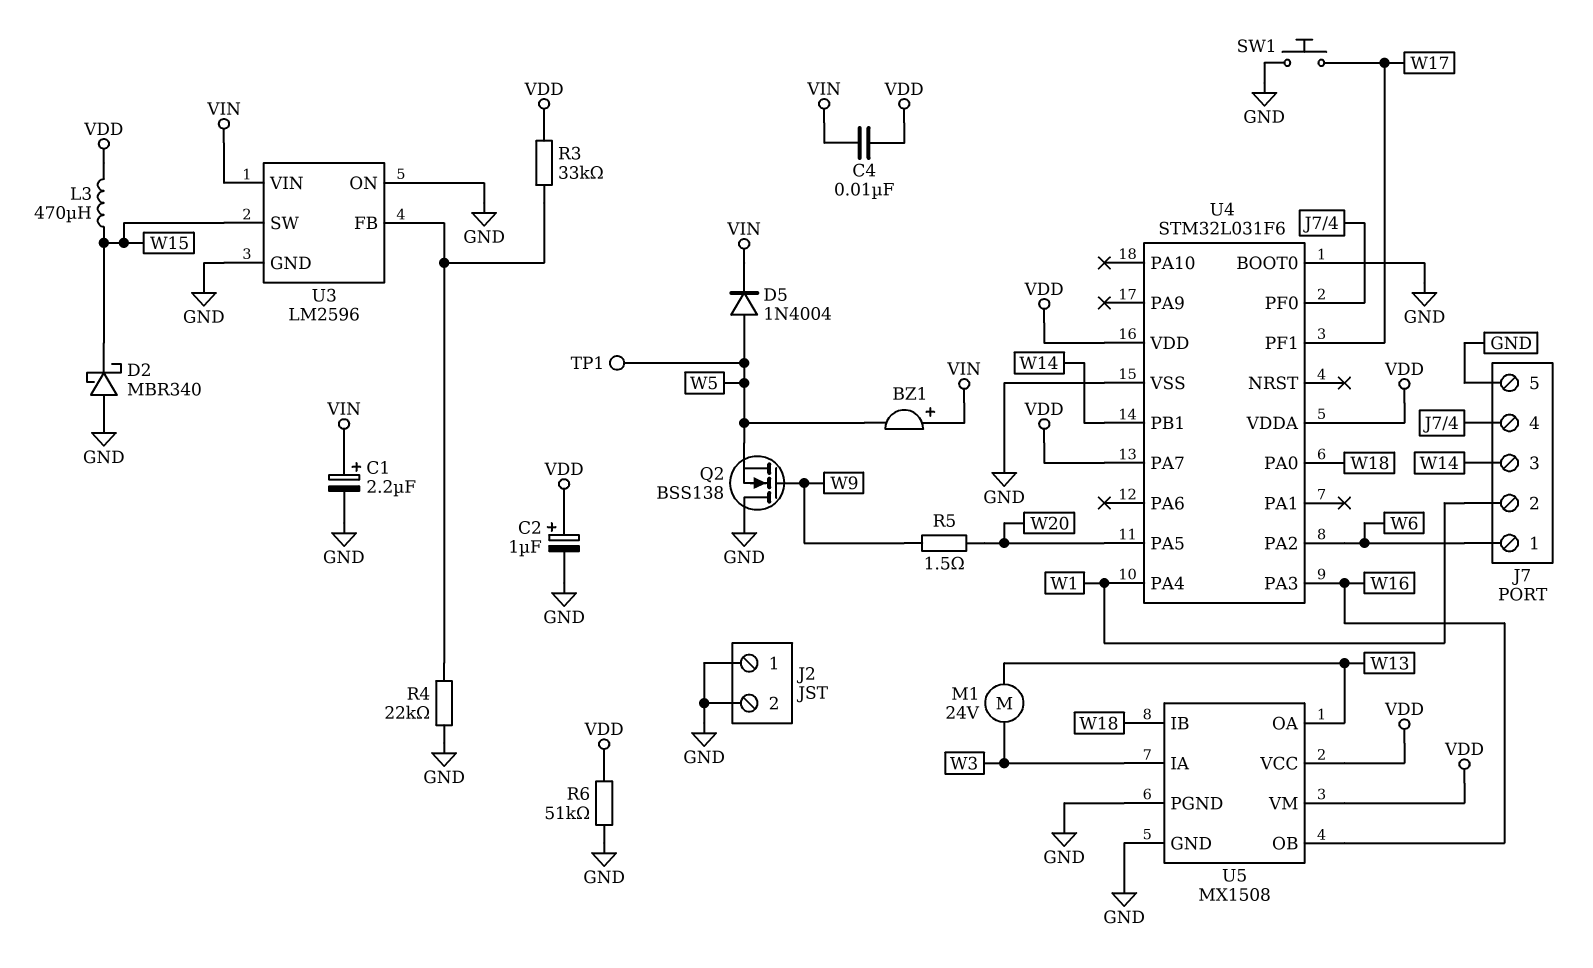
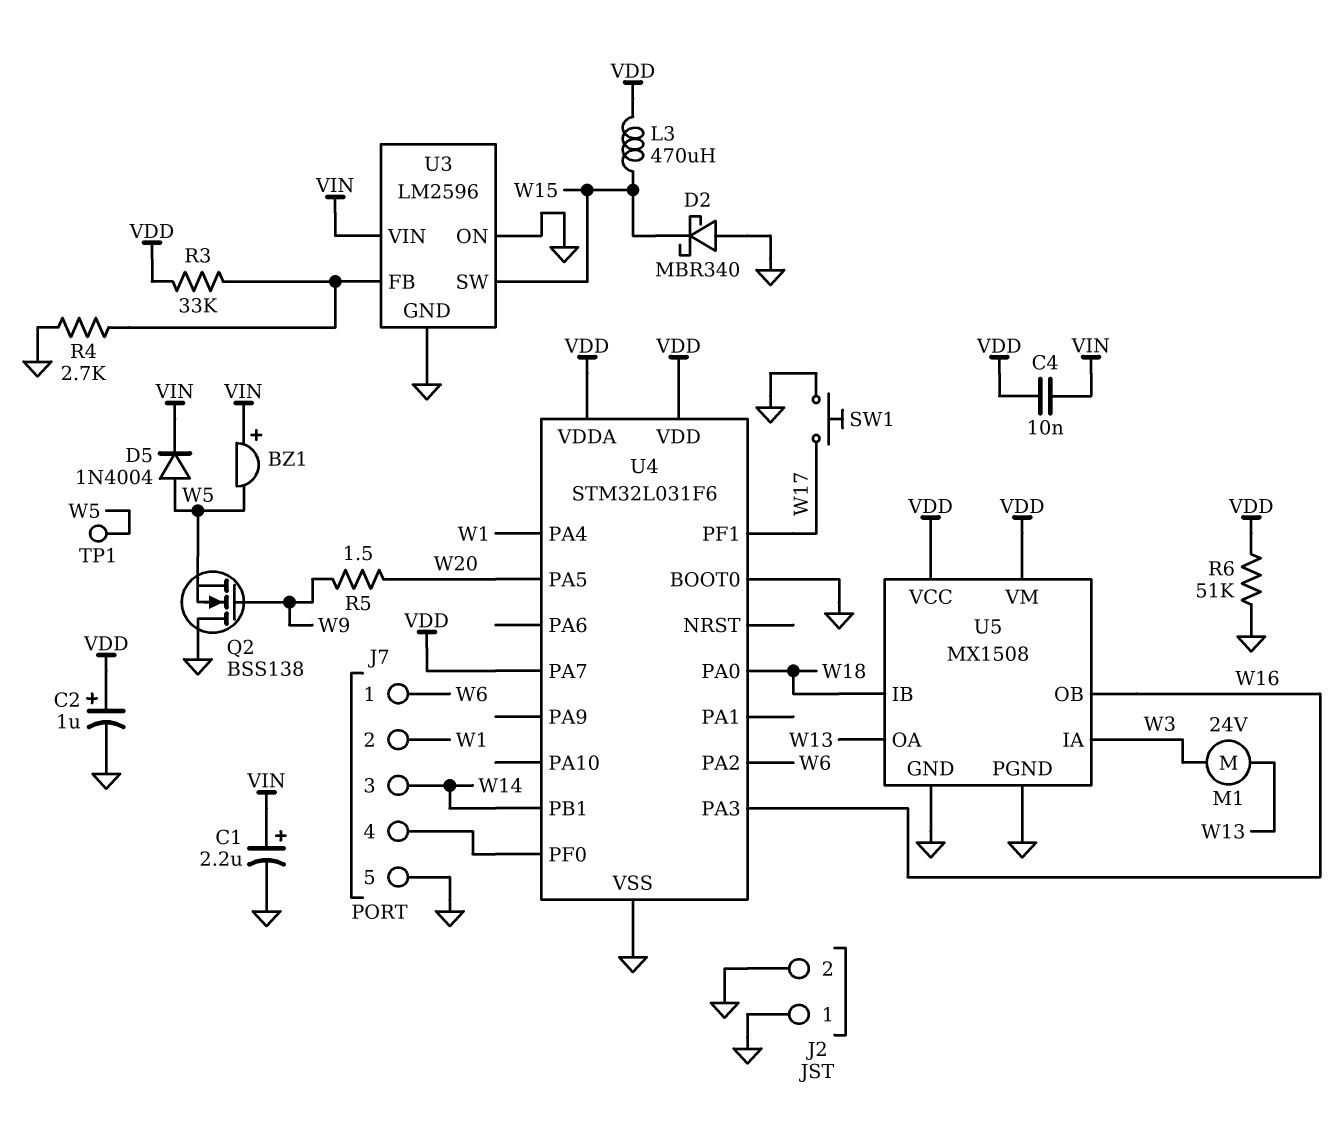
R4: 22k (GND, U3/FB) -> 2.7k (GND, U3/FB)

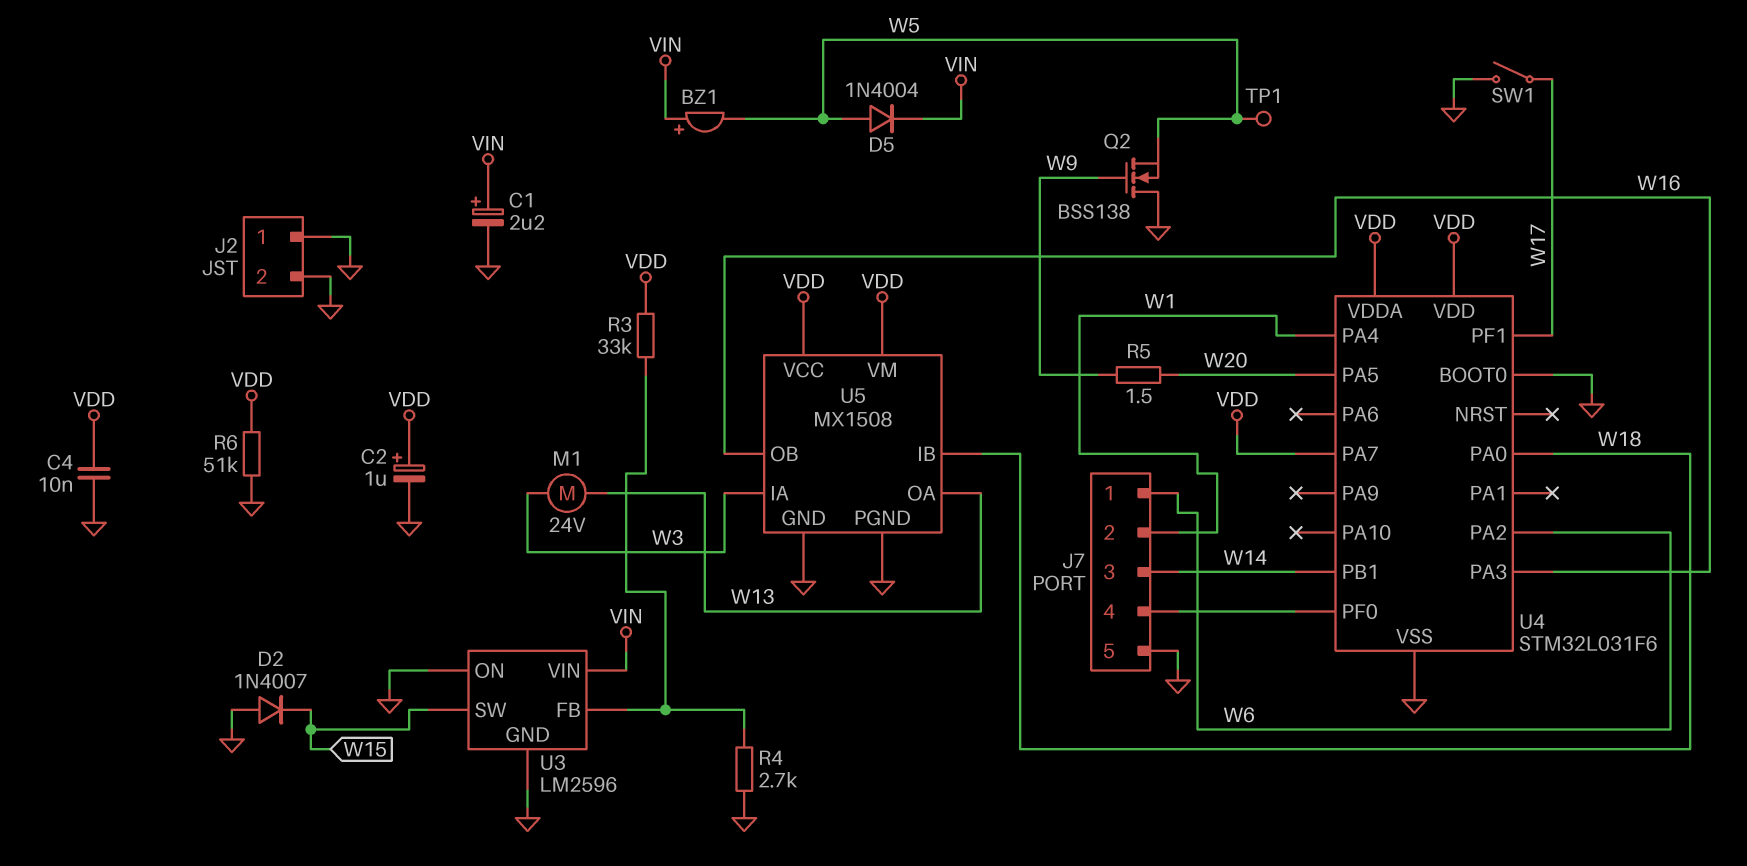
C4: 10nF (VDD, VIN) -> 10nF (GND, VDD)
D2: schottky MBR340 (A GND, K W15) -> diode 1N4007 (A GND, K W15)
L3: 470uH (VDD, W15) -> none
SW1: button (GND, W17) -> switch (GND, W17)

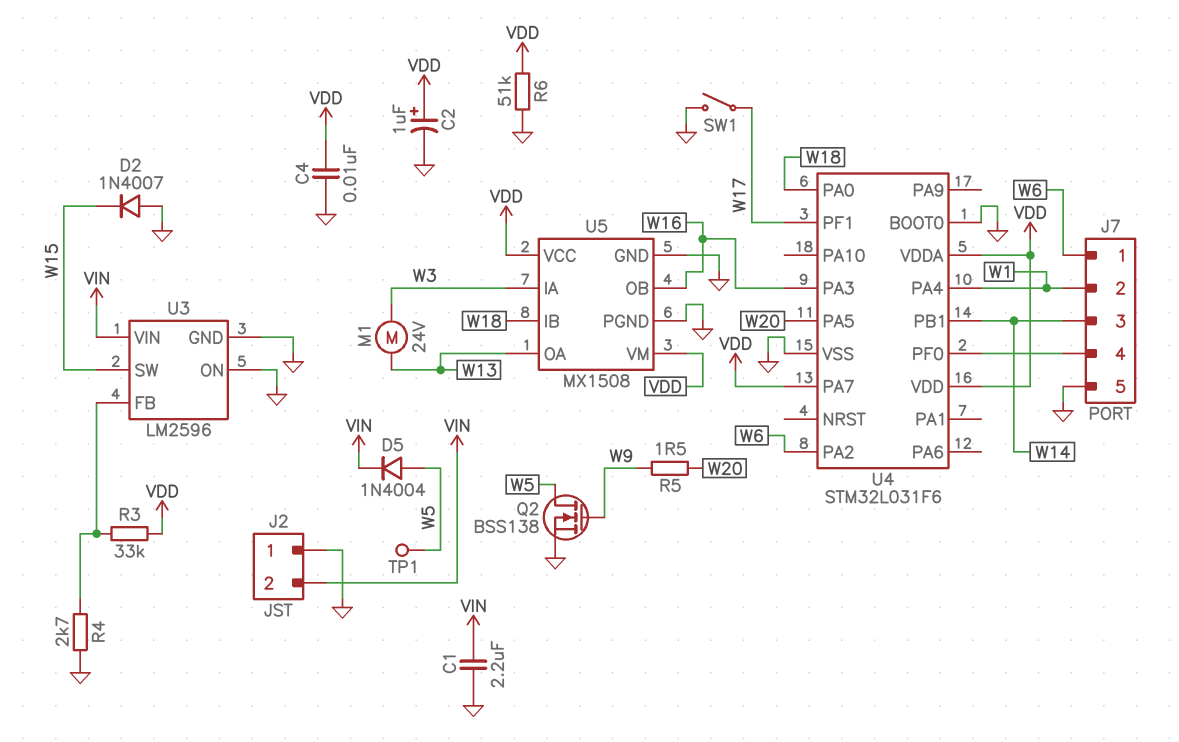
BZ1: buzzer (plus VIN, minus W5) -> none
C1: 2.2uF (plus VIN, minus GND) -> 2.2uF (GND, VIN)
J2 pin 2: GND -> VIN
Q2: NMOS BSS138 (G W9, D GND, S W5) -> NMOS BSS138 (G W9, D W5, S GND)

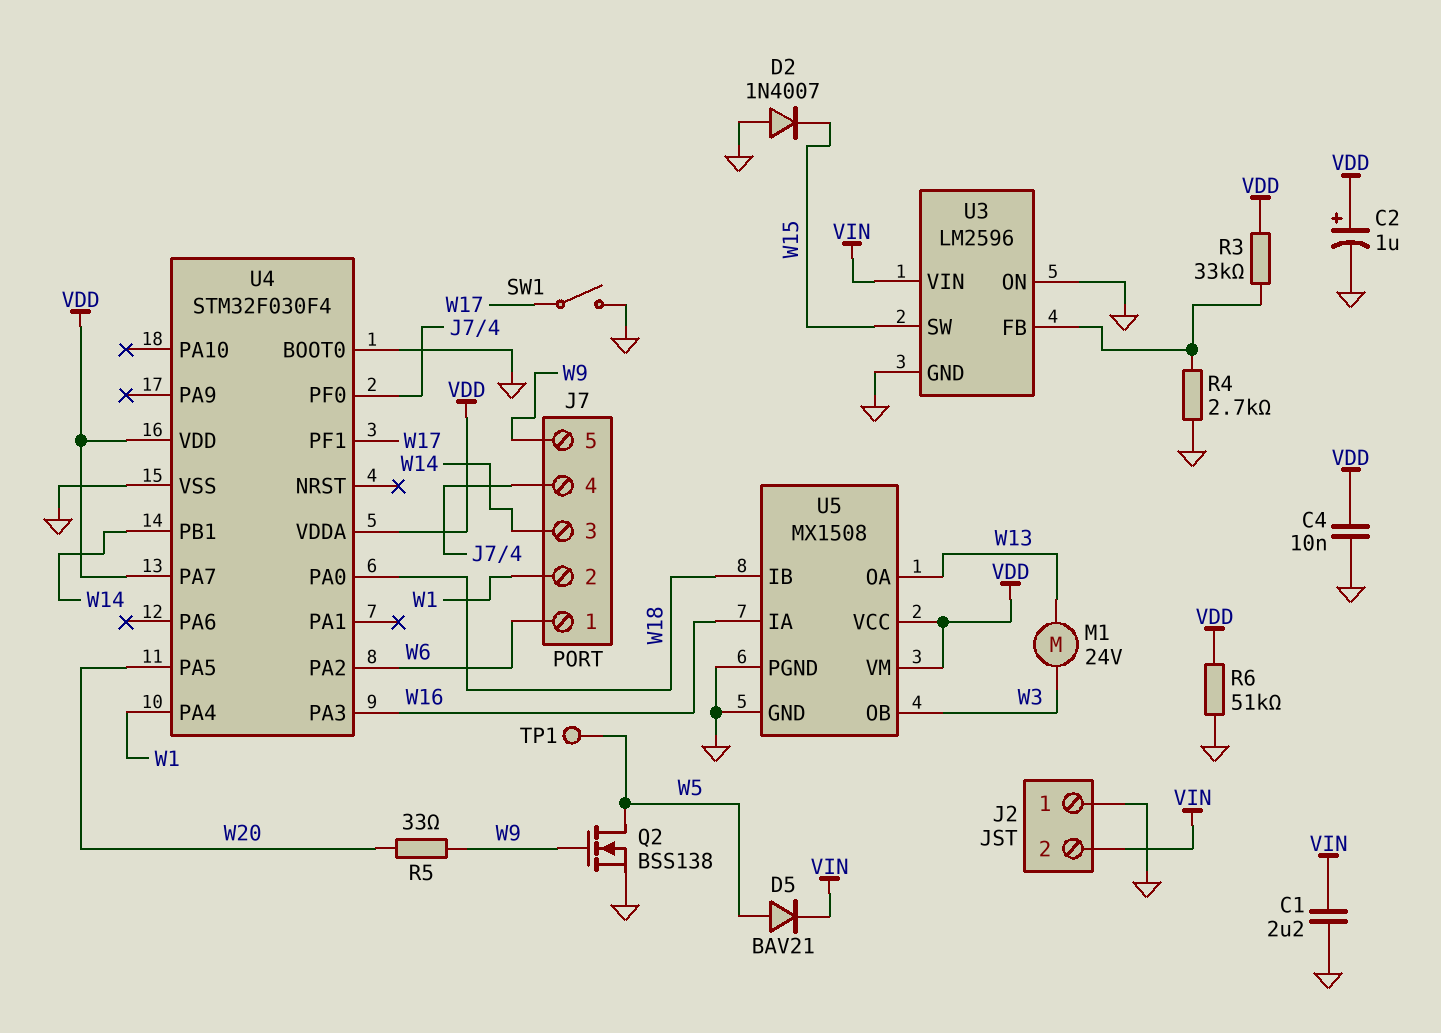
D5: diode 1N4004 (A W5, K VIN) -> diode BAV21 (A W5, K VIN)
J7 pin 5: GND -> W9
R5: 1.5 (W9, W20) -> 33 (W9, W20)
U4: STM32L031F6 -> STM32F030F4
U5 pin IA: W3 -> W16
U5 pin OB: W16 -> W3

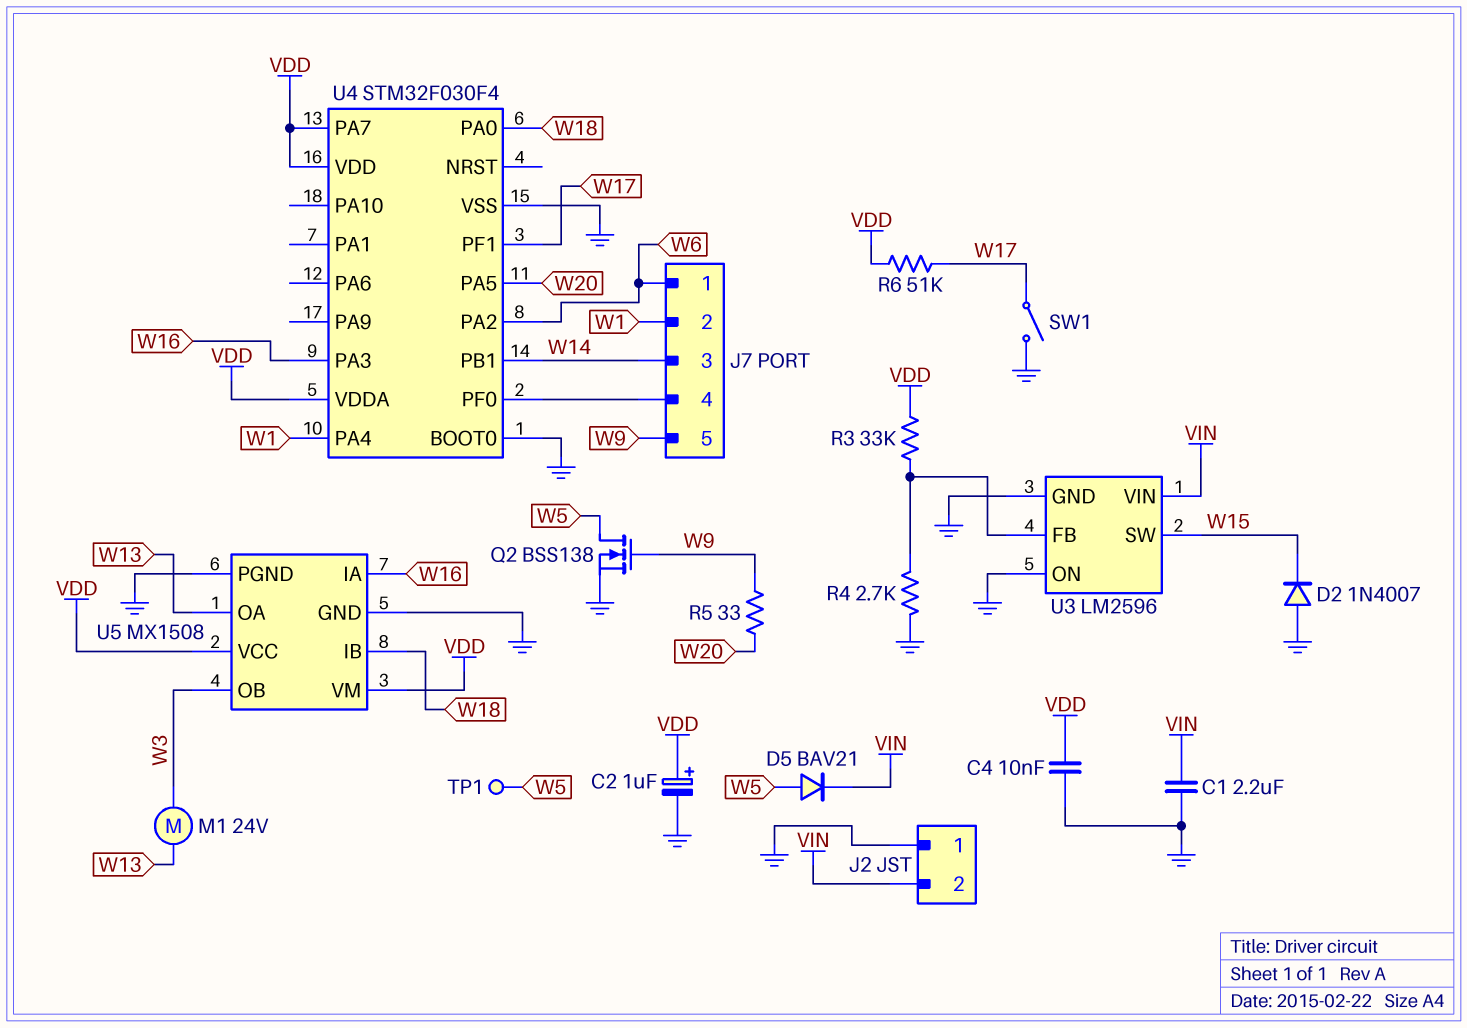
R6: 51k (GND, VDD) -> 51k (VDD, W17)

